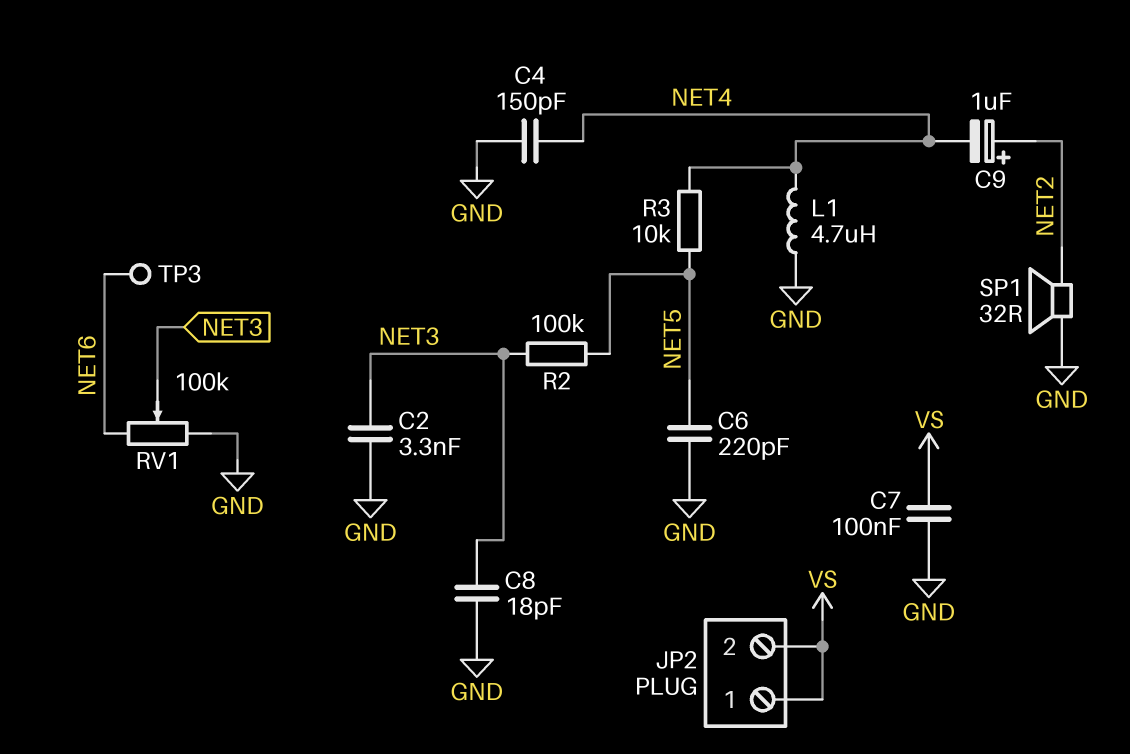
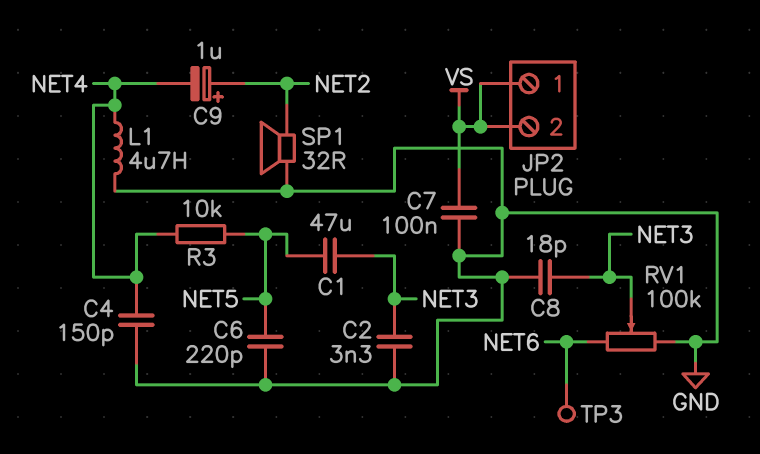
C1: none -> 47uF (NET3, NET5)
R2: 100k (NET3, NET5) -> none

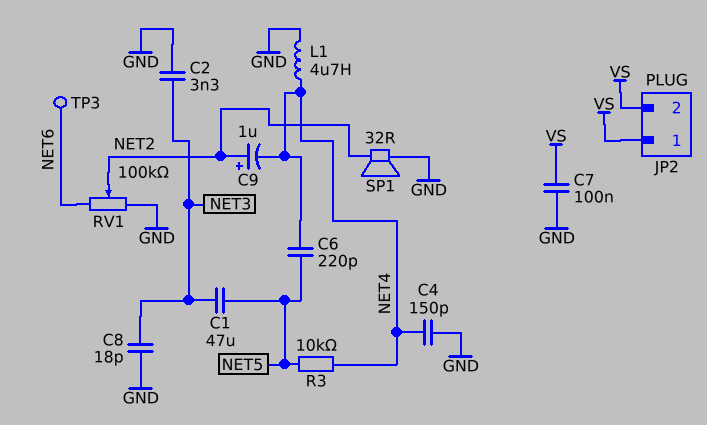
C6: 220pF (GND, NET5) -> 220pF (NET4, NET5)
RV1: 100k (GND, NET6, wiper NET3) -> 100k (GND, NET6, wiper NET2)

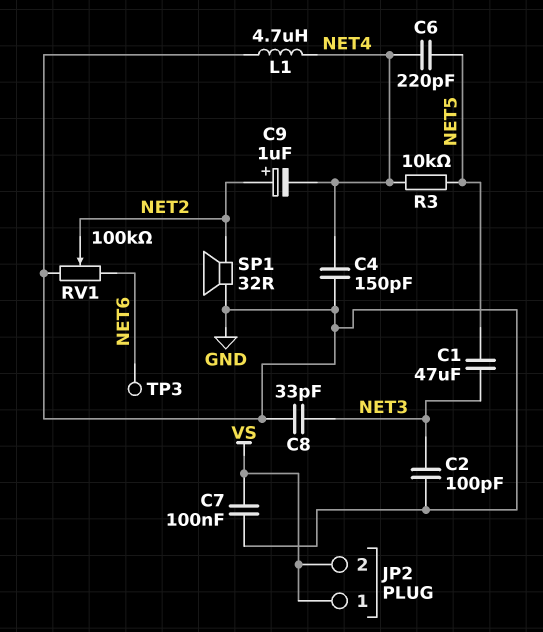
C2: 3.3nF (GND, NET3) -> 100pF (GND, NET3)
C8: 18pF (GND, NET3) -> 33pF (GND, NET3)

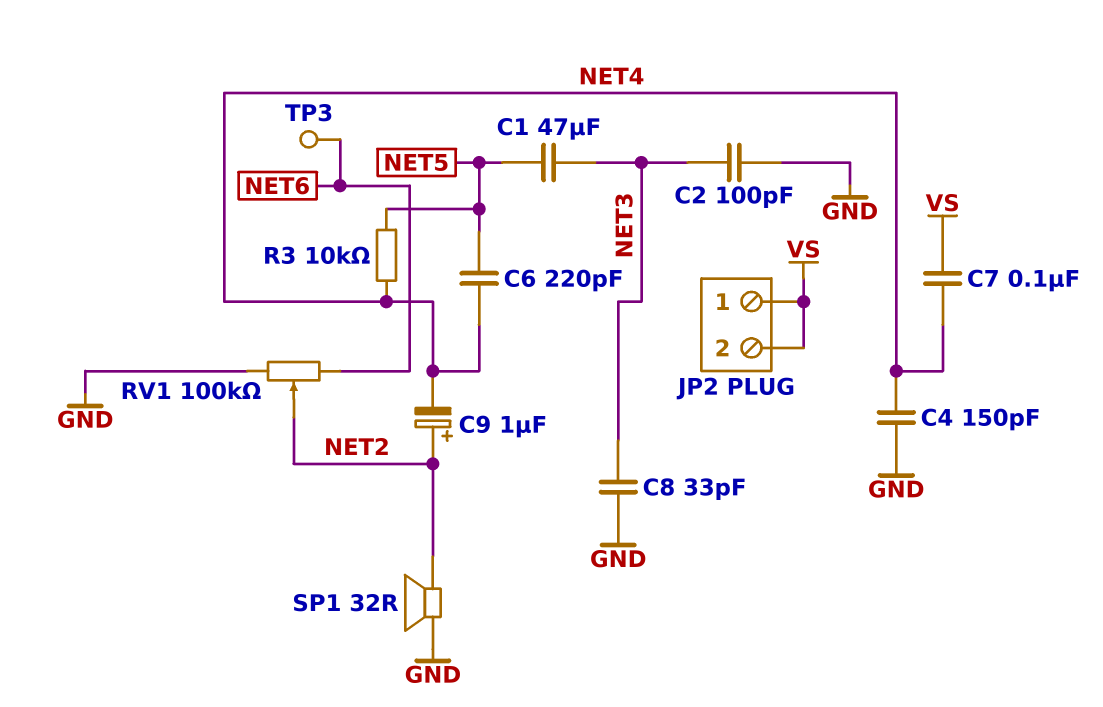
C7: 100nF (GND, VS) -> 100nF (NET4, VS)
L1: 4.7uH (GND, NET4) -> none

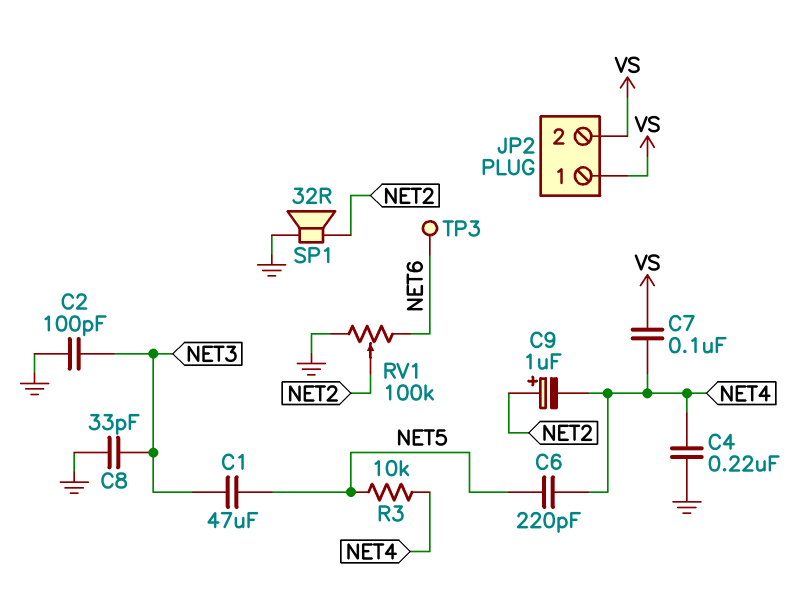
C4: 150pF (GND, NET4) -> 220nF (GND, NET4)

